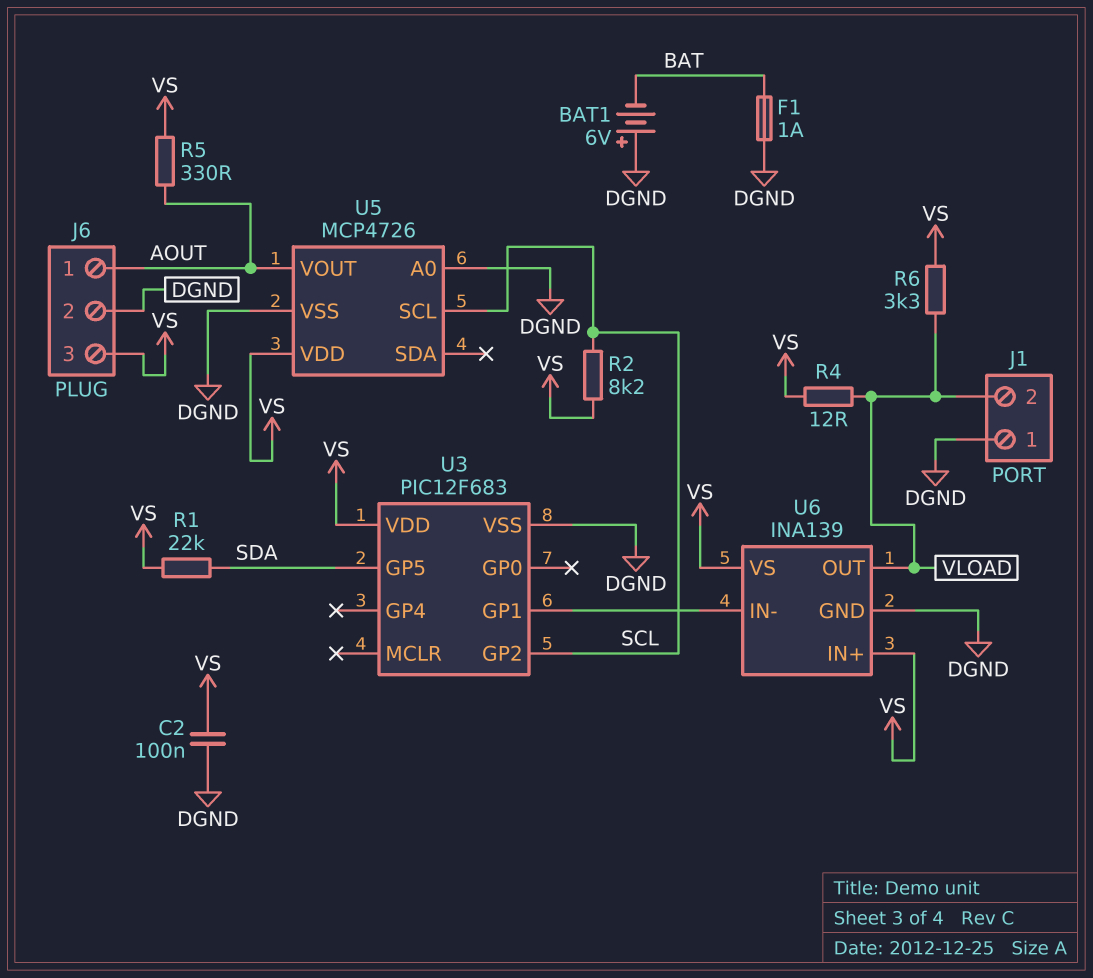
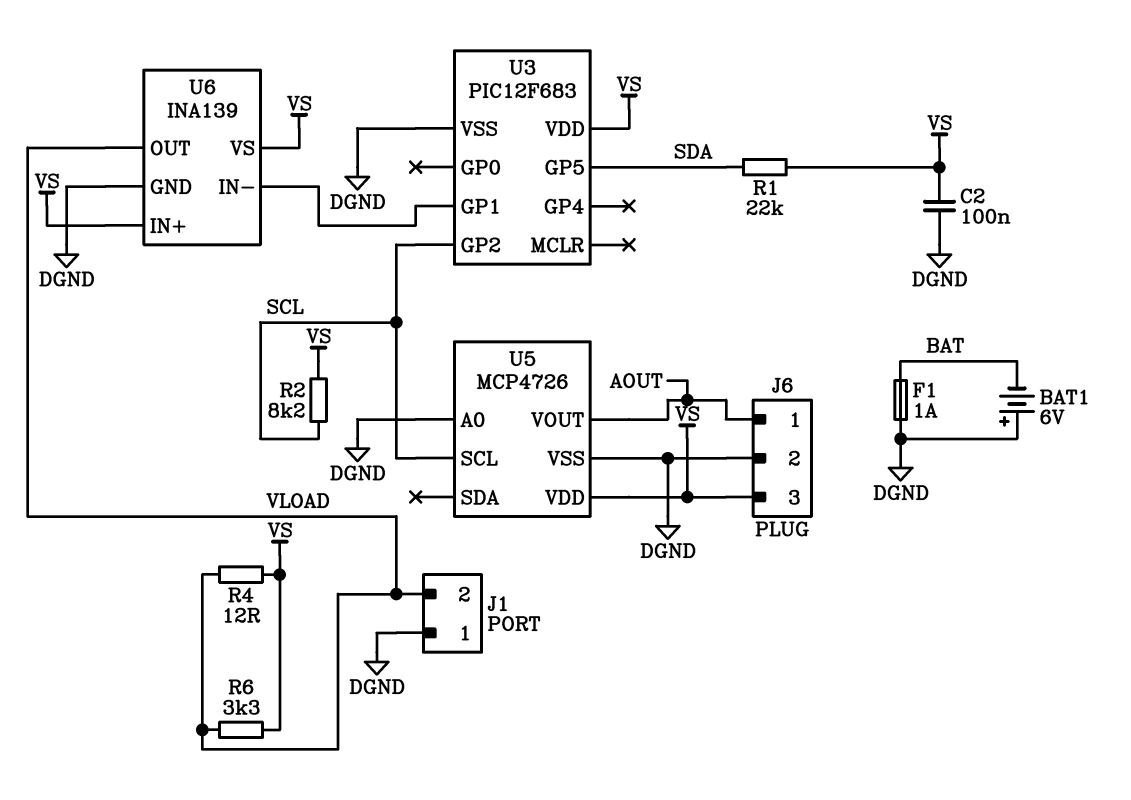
R5: 330 (AOUT, VS) -> none

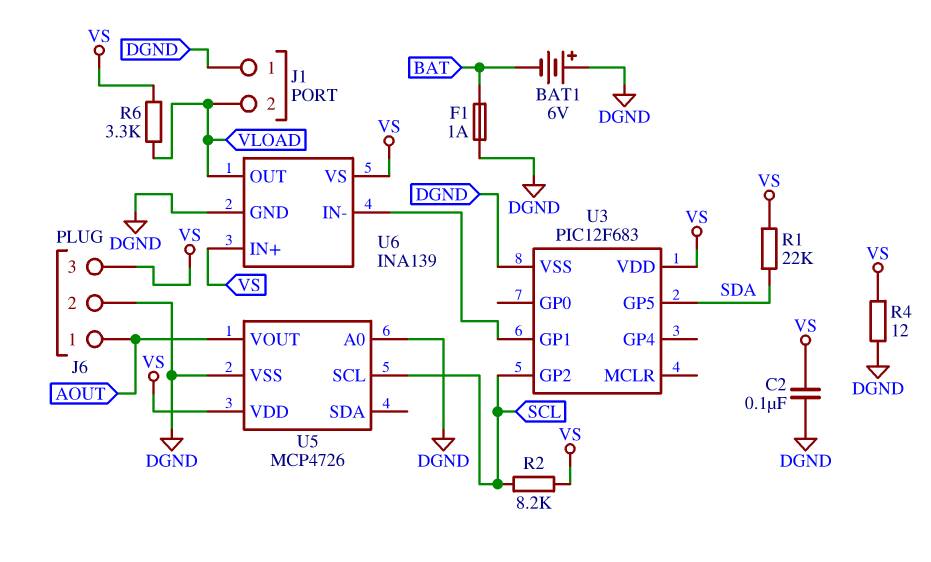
R4: 12 (VLOAD, VS) -> 12 (DGND, VS)

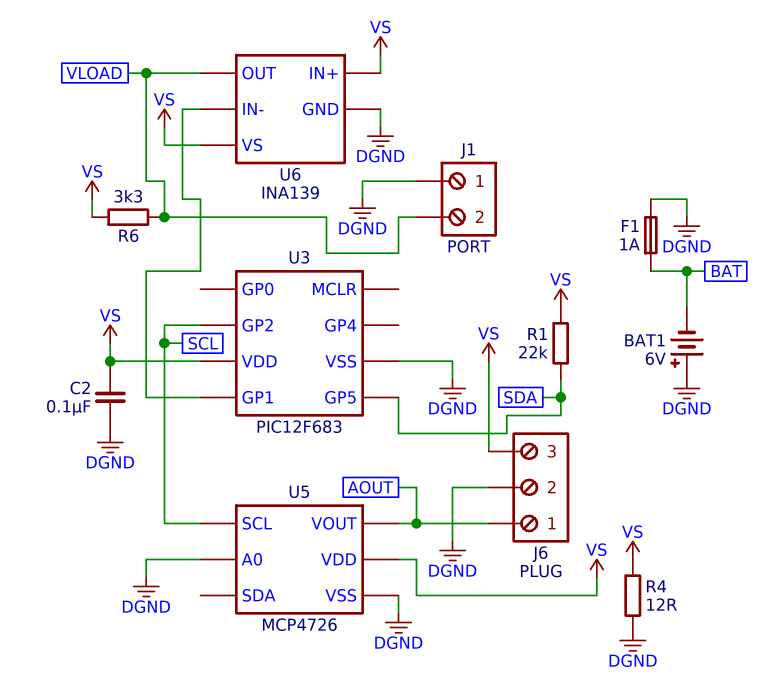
R2: 8.2k (SCL, VS) -> none

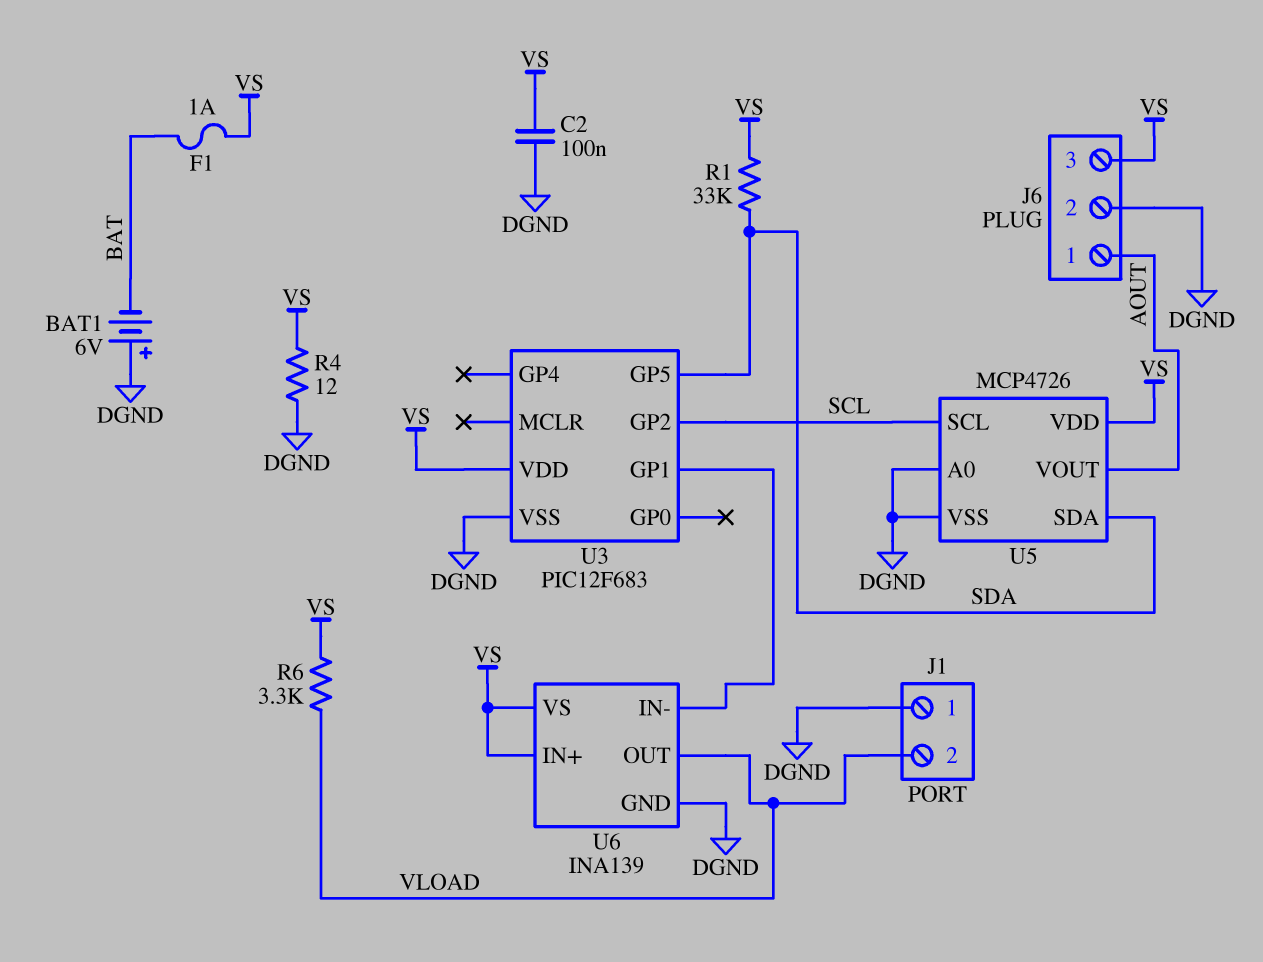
F1: 1A (BAT, DGND) -> 1A (BAT, VS)
R1: 22k (SDA, VS) -> 33k (SDA, VS)
U5 pin SDA: none -> SDA

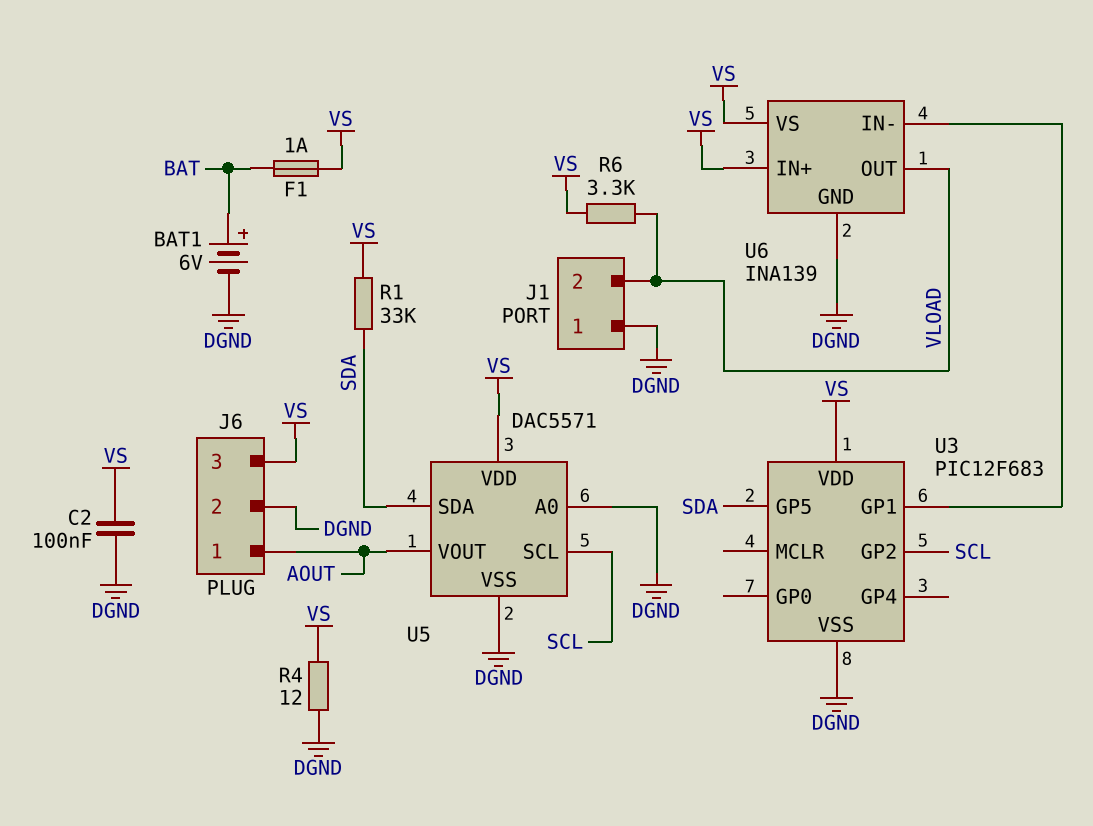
BAT1: 6V (plus DGND, minus BAT) -> 6V (plus BAT, minus DGND)
U5: MCP4726 -> DAC5571

